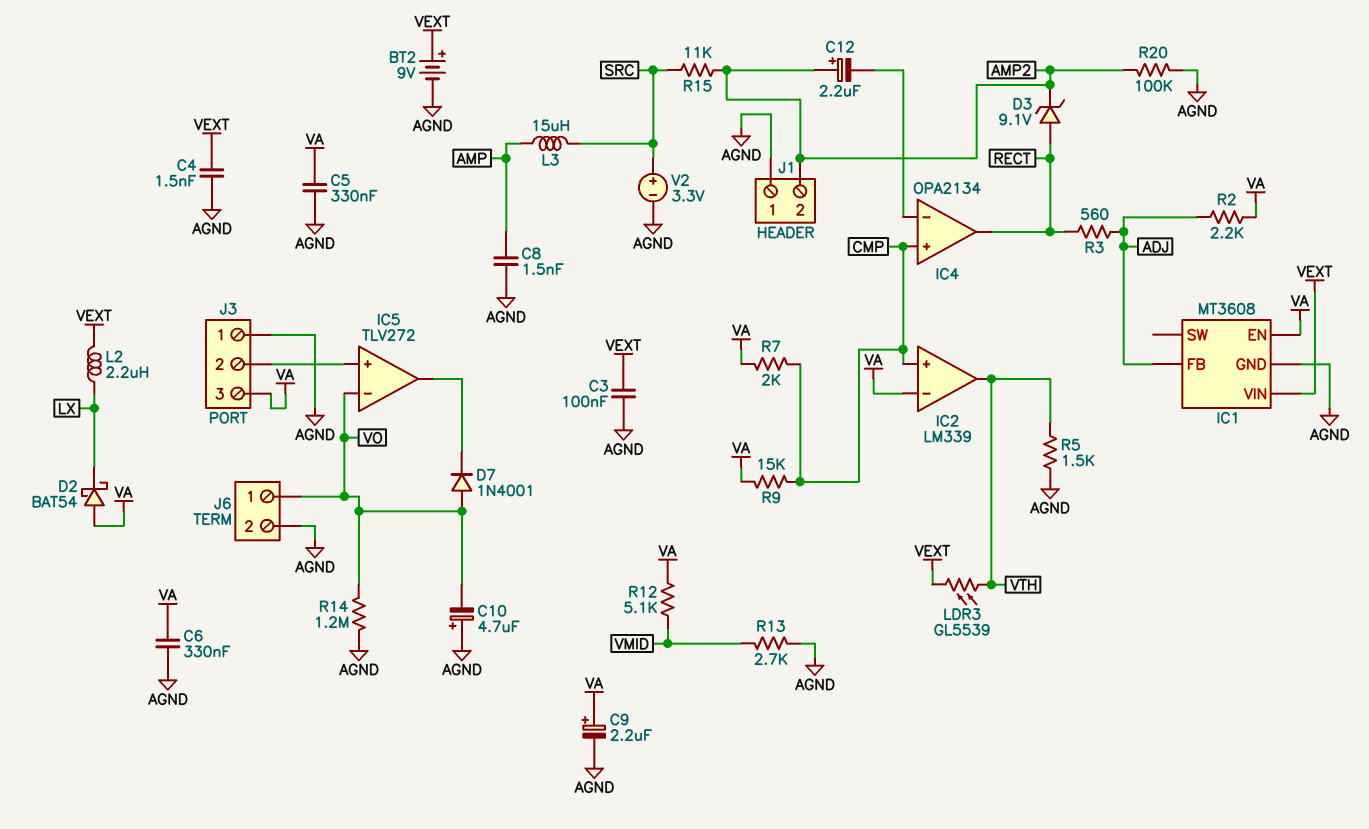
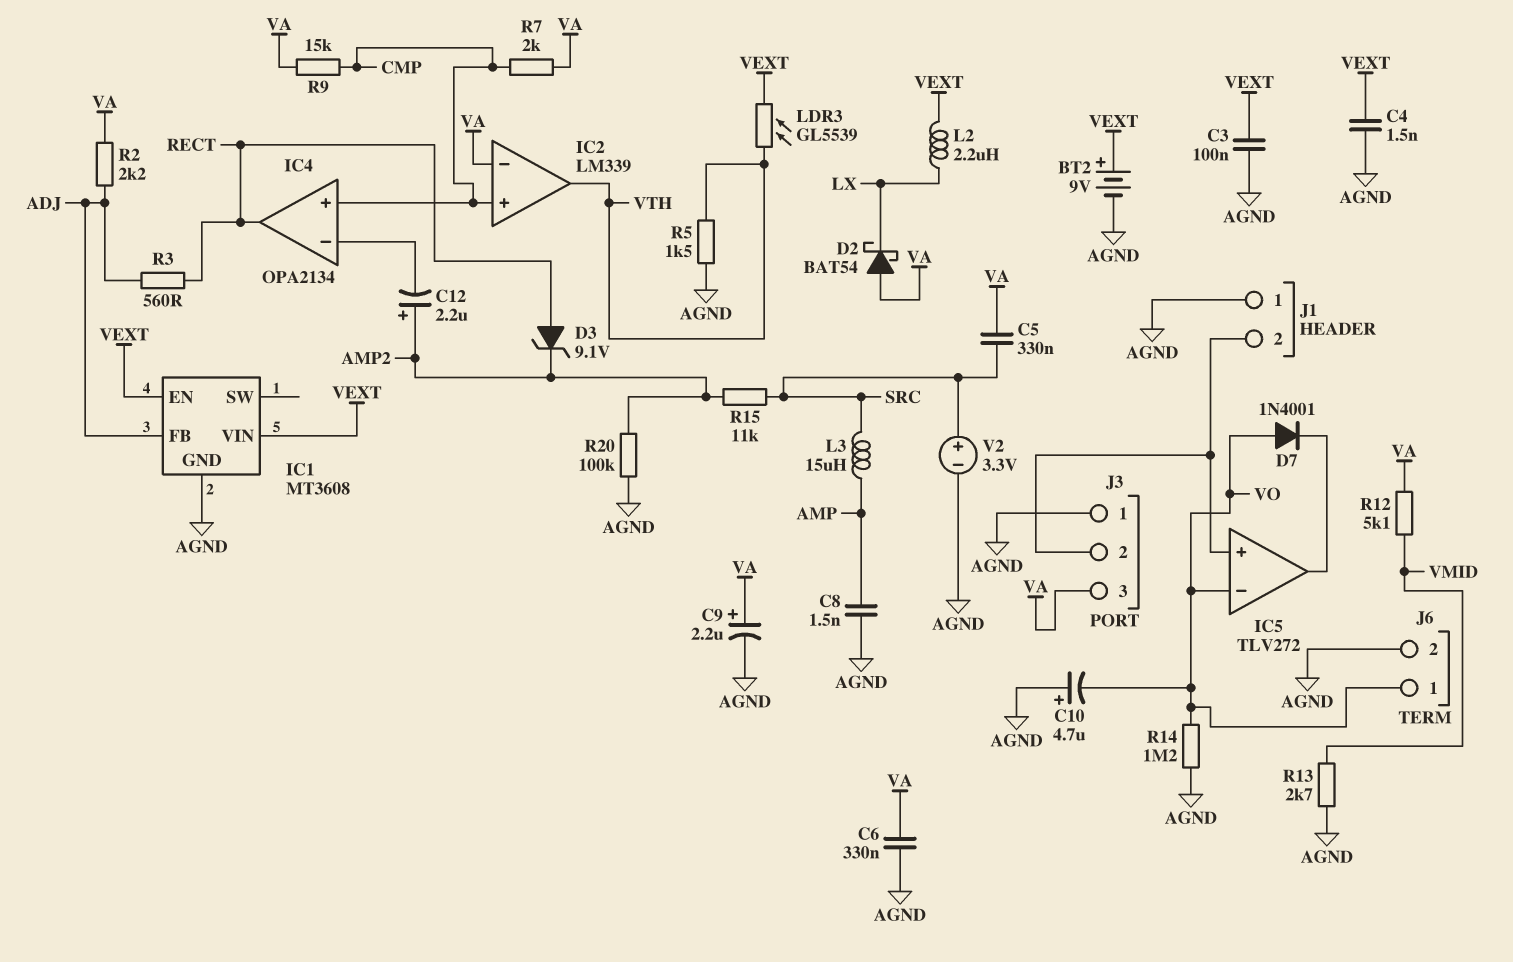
C5: 330nF (AGND, VA) -> 330nF (SRC, VA)
IC1 pin EN: VA -> VEXT
J1 pin 2: AMP2 -> IC5/in+

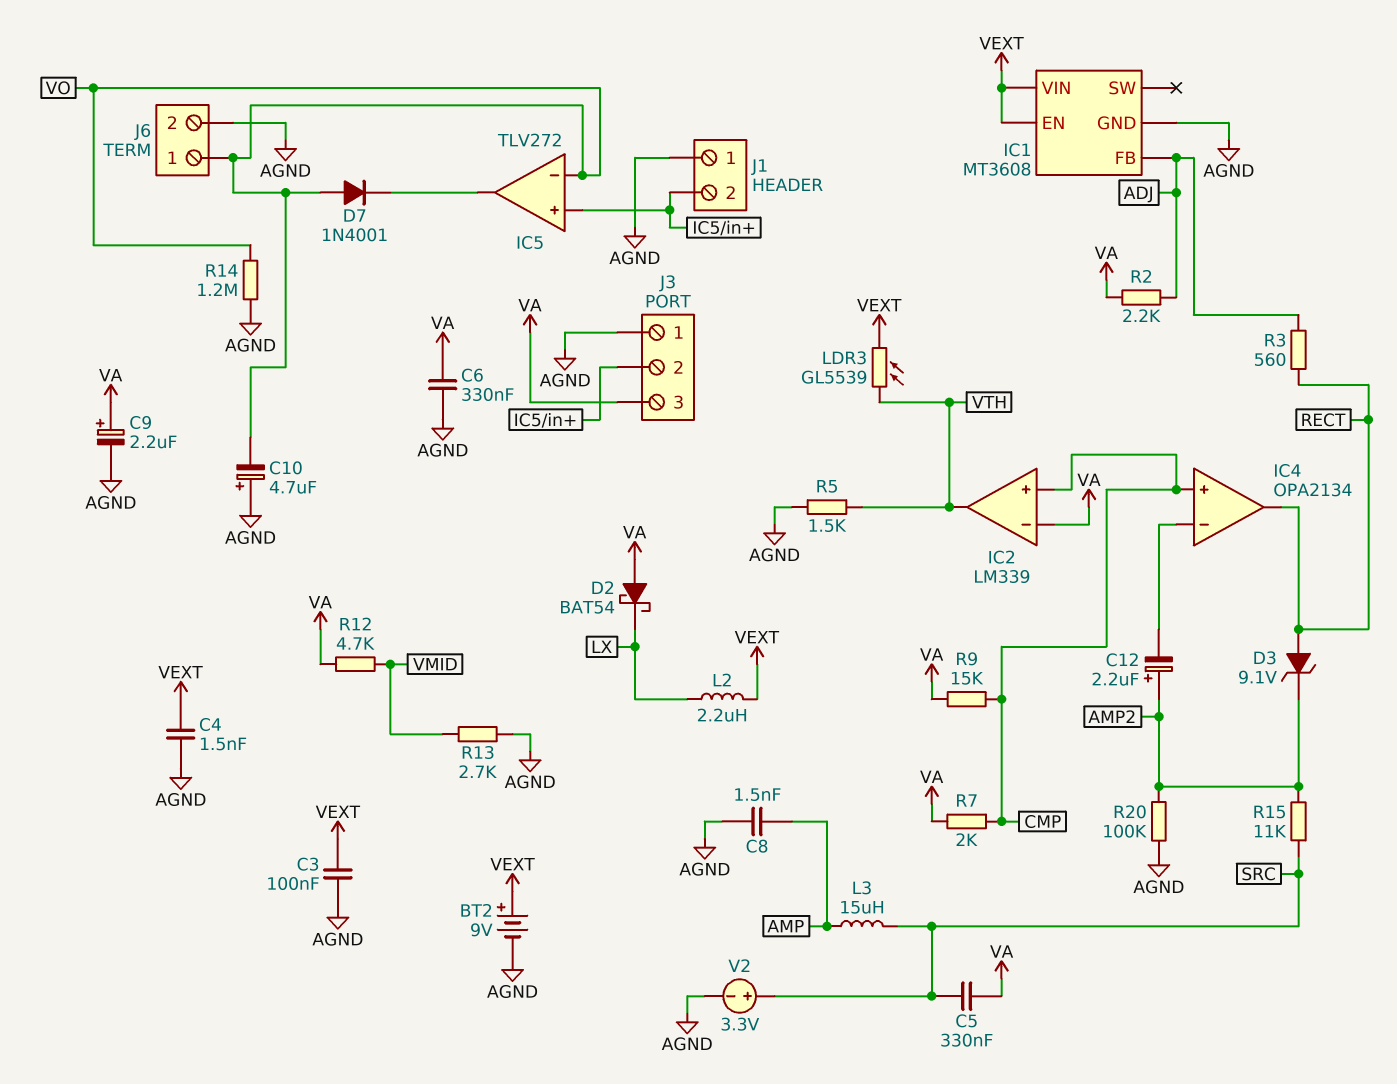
R12: 5.1k (VA, VMID) -> 4.7k (VA, VMID)

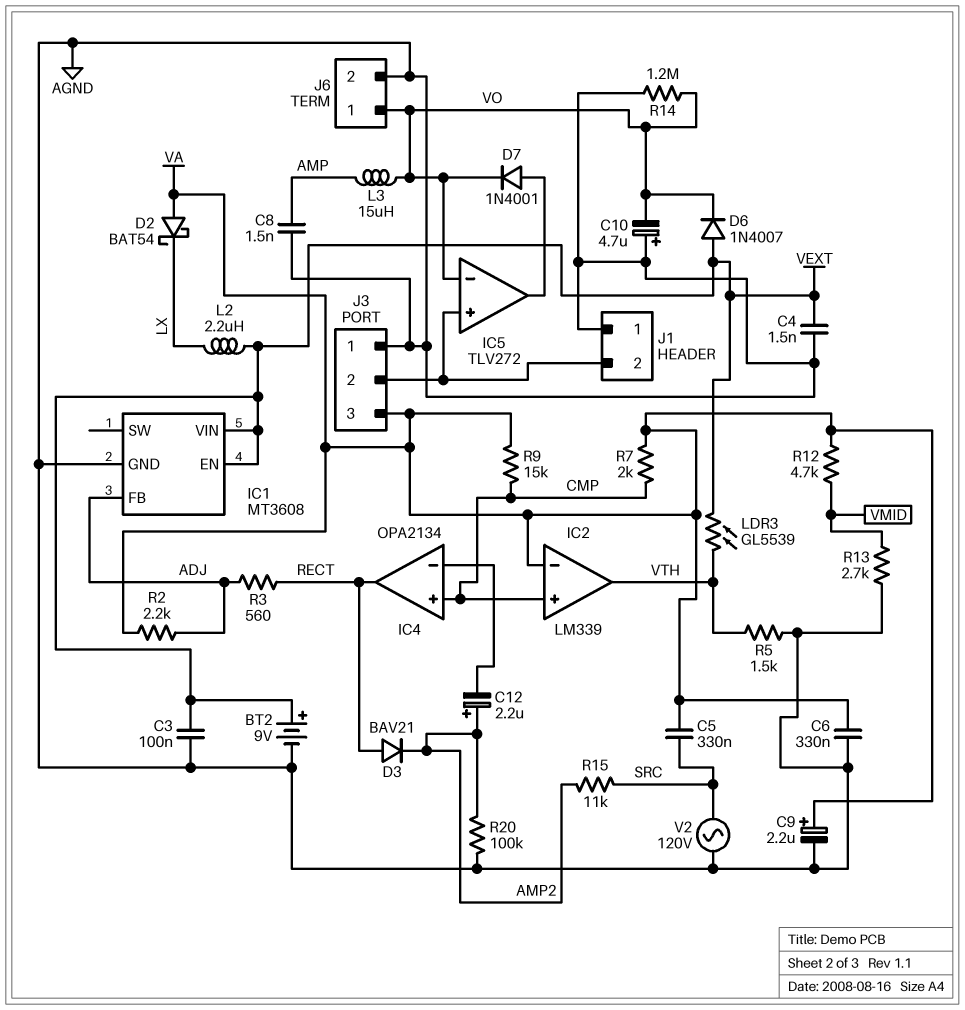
D3: zener 9.1V (A RECT, K AMP2) -> diode BAV21 (A RECT, K AMP2)
D6: none -> diode 1N4007 (A VEXT, K VO)
D7: diode 1N4001 (A VO, K IC5/out) -> diode 1N4001 (A IC5/out, K VO)
L3: 15uH (AMP, SRC) -> 15uH (AMP, VO)
V2: 3.3V (plus SRC, minus AGND) -> AC 120V (AGND, SRC)

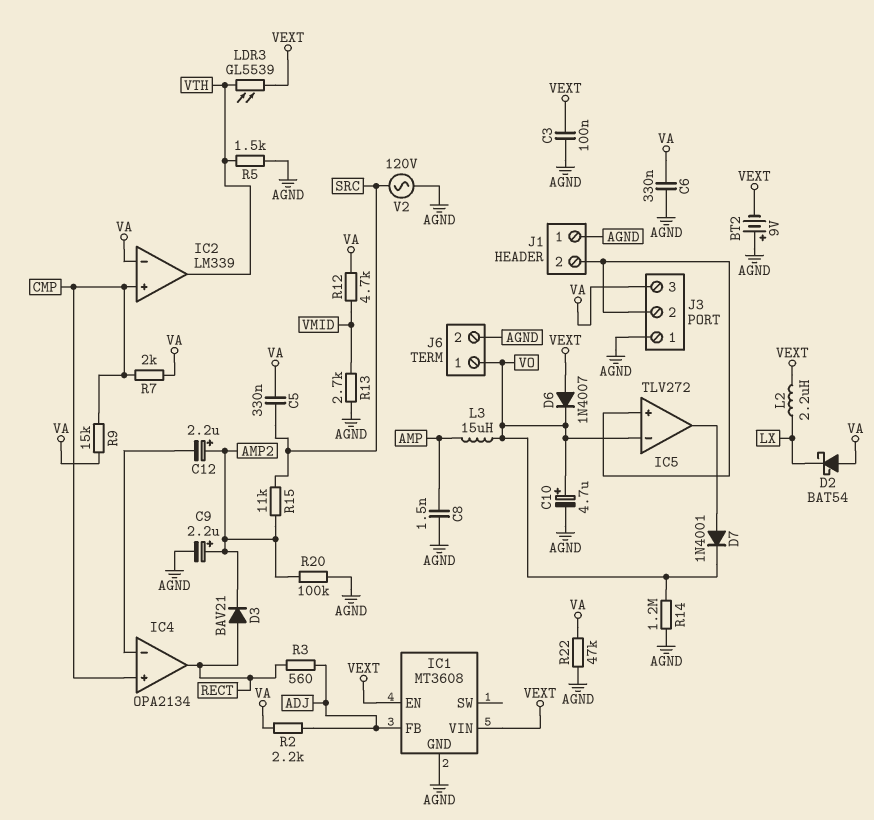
BT2: 9V (plus VEXT, minus AGND) -> 9V (plus AGND, minus VEXT)
C4: 1.5nF (AGND, VEXT) -> none
C9: 2.2uF (plus VA, minus AGND) -> 2.2uF (plus AMP2, minus AGND)
C10: 4.7uF (plus AGND, minus VO) -> 4.7uF (plus VO, minus AGND)
R22: none -> 47k (AGND, VA)

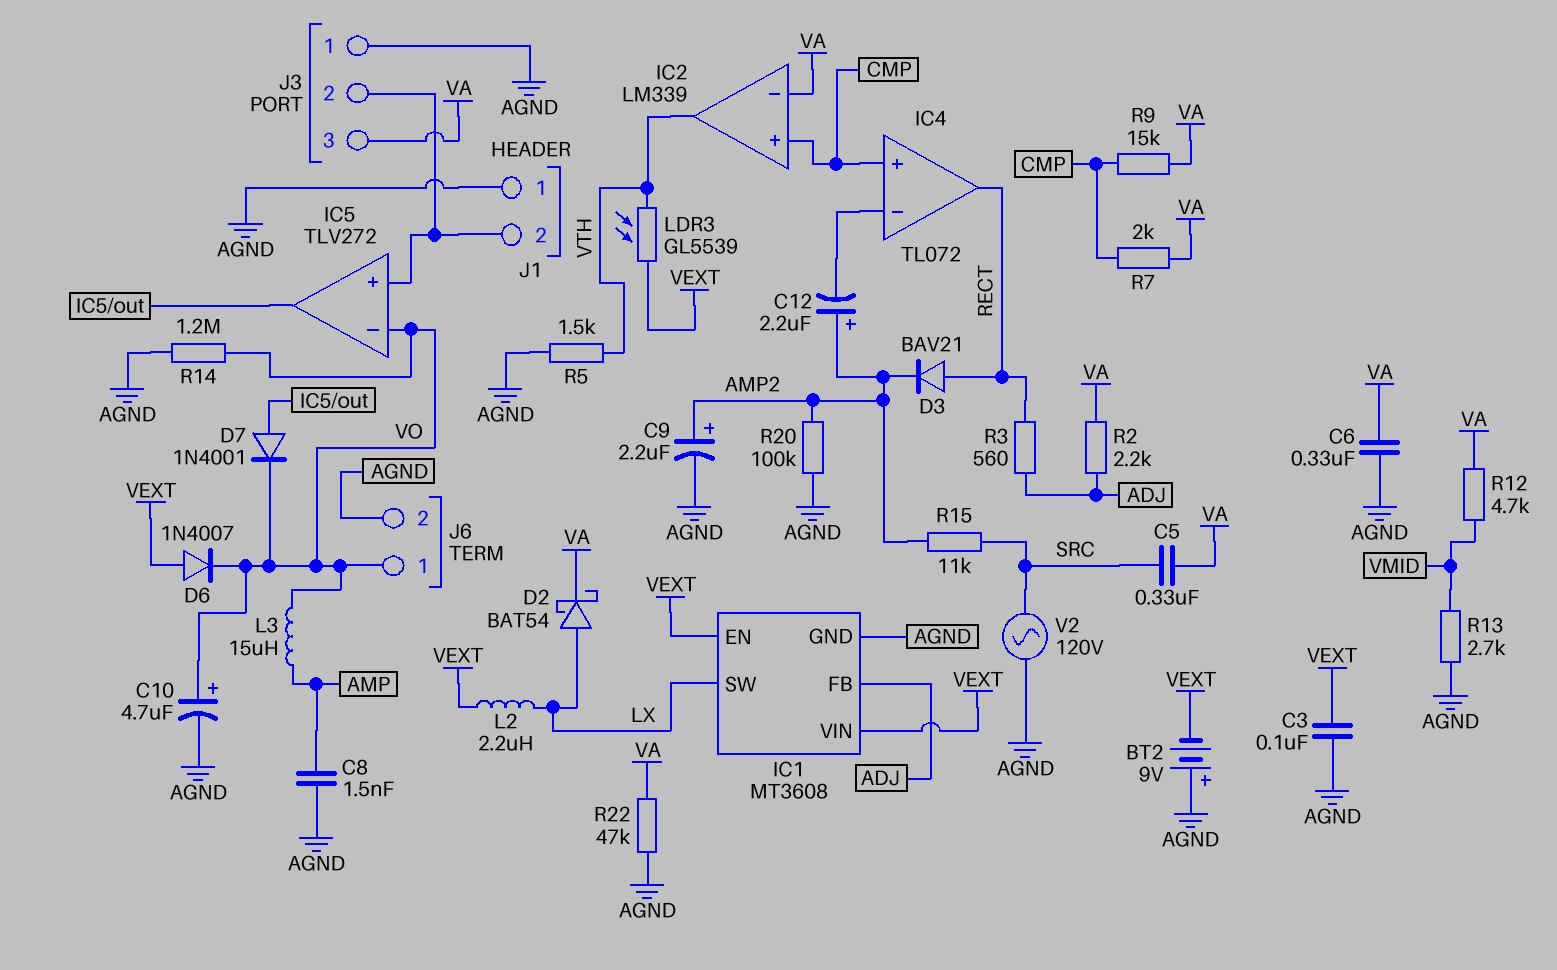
D2: schottky BAT54 (A VA, K LX) -> schottky BAT54 (A LX, K VA)
IC1 pin SW: none -> LX
IC4: OPA2134 -> TL072

